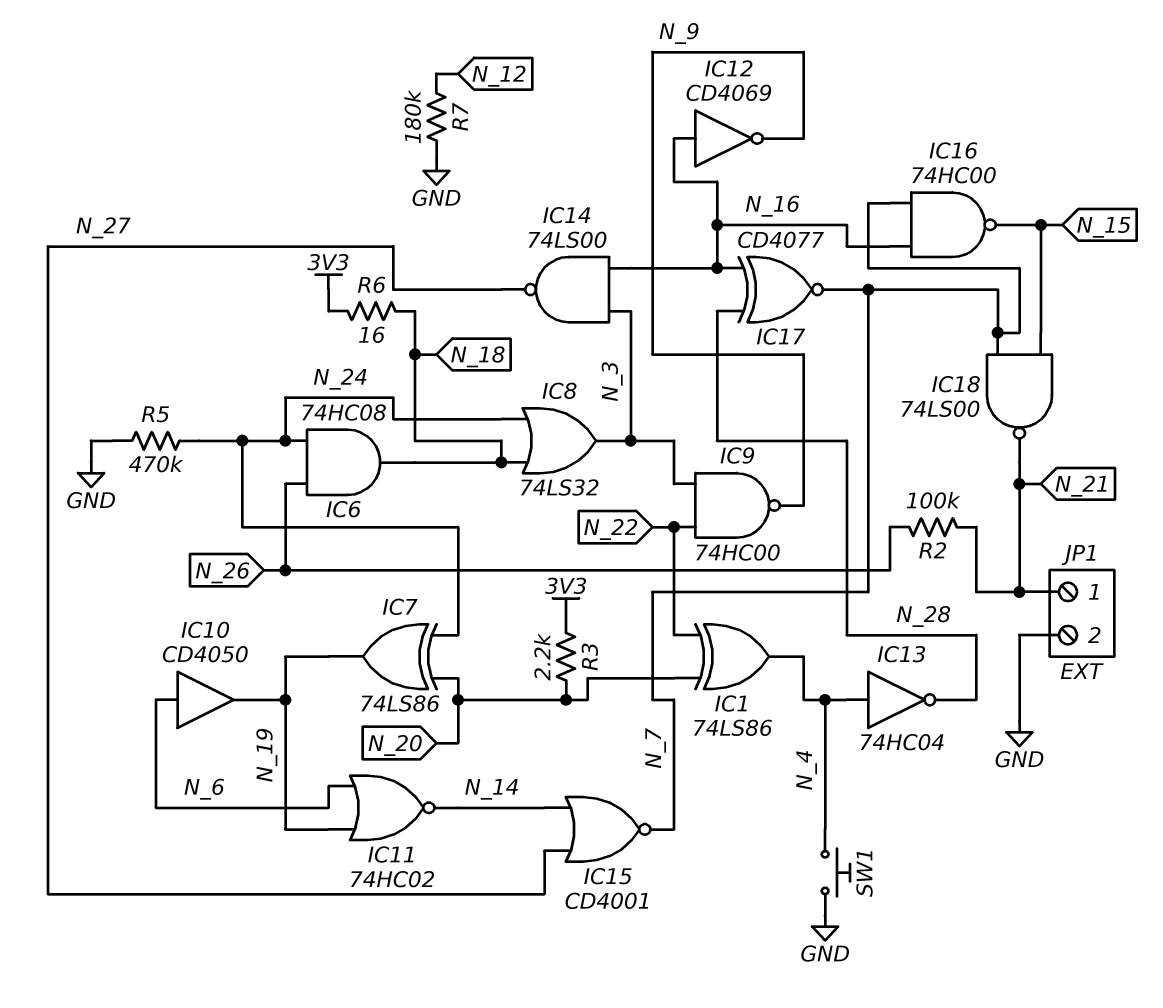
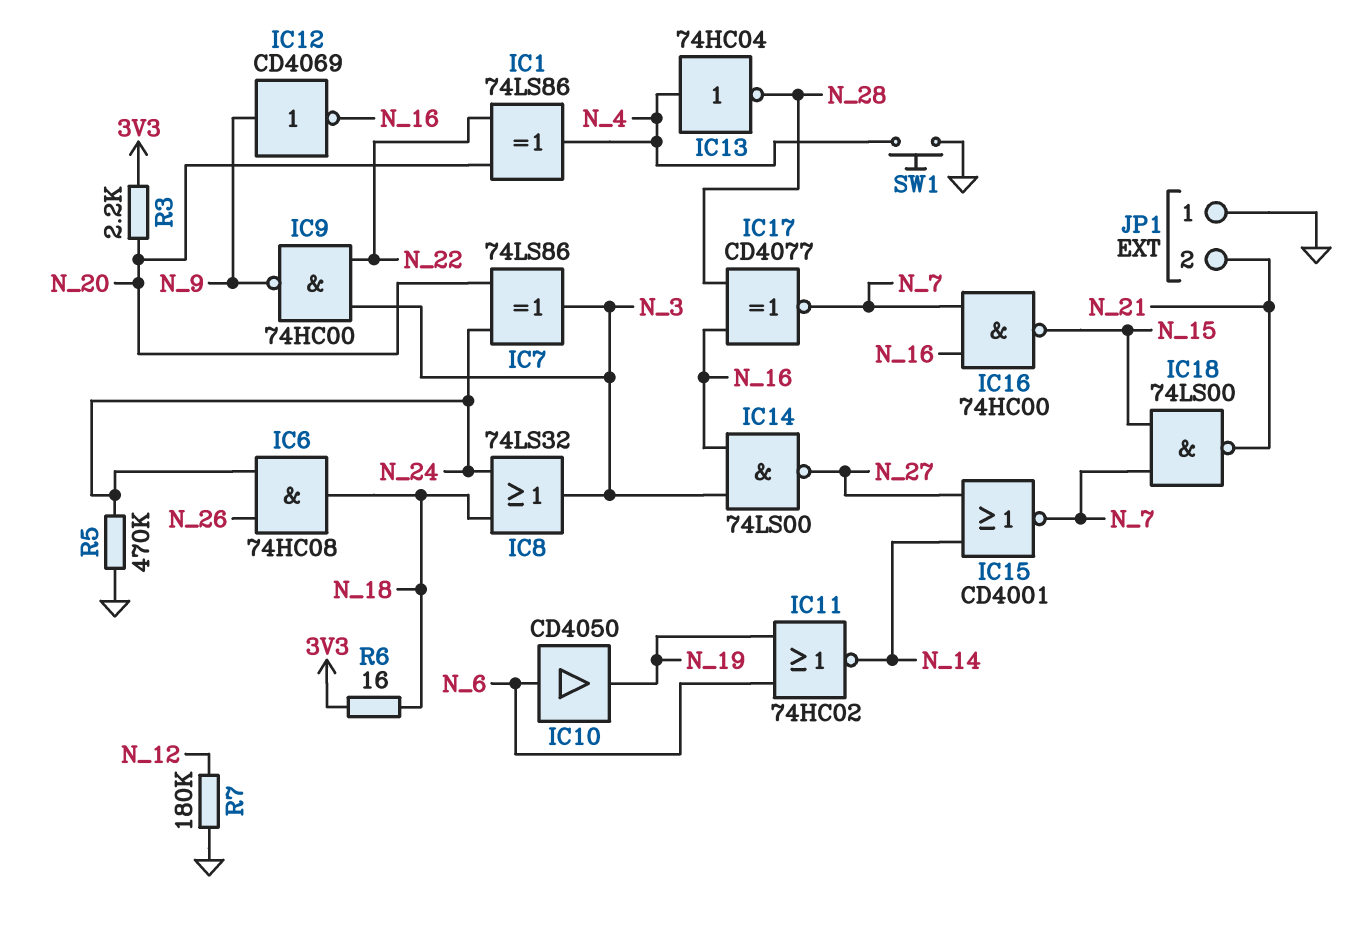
IC7: XOR 74LS86 (in N_20, in N_24, out N_19) -> XOR 74LS86 (in N_20, in N_24, out N_3)
IC12: NOT CD4069 (in N_16, out N_9) -> NOT CD4069 (in N_9, out N_16)
JP1 pin 1: N_21 -> GND
JP1 pin 2: GND -> N_21
R2: 100k (N_21, N_26) -> none

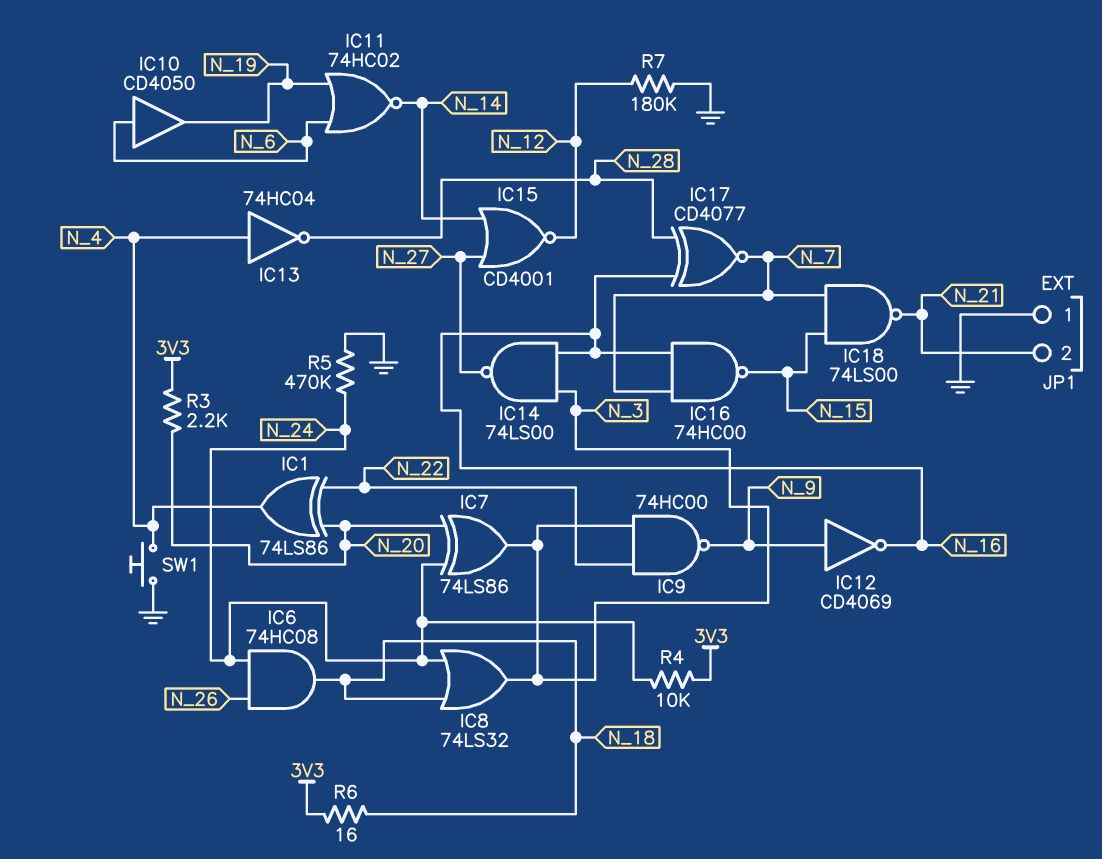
IC15: NOR CD4001 (in N_14, in N_27, out N_7) -> NOR CD4001 (in N_14, in N_27, out N_12)
R4: none -> 10k (3V3, N_24)

